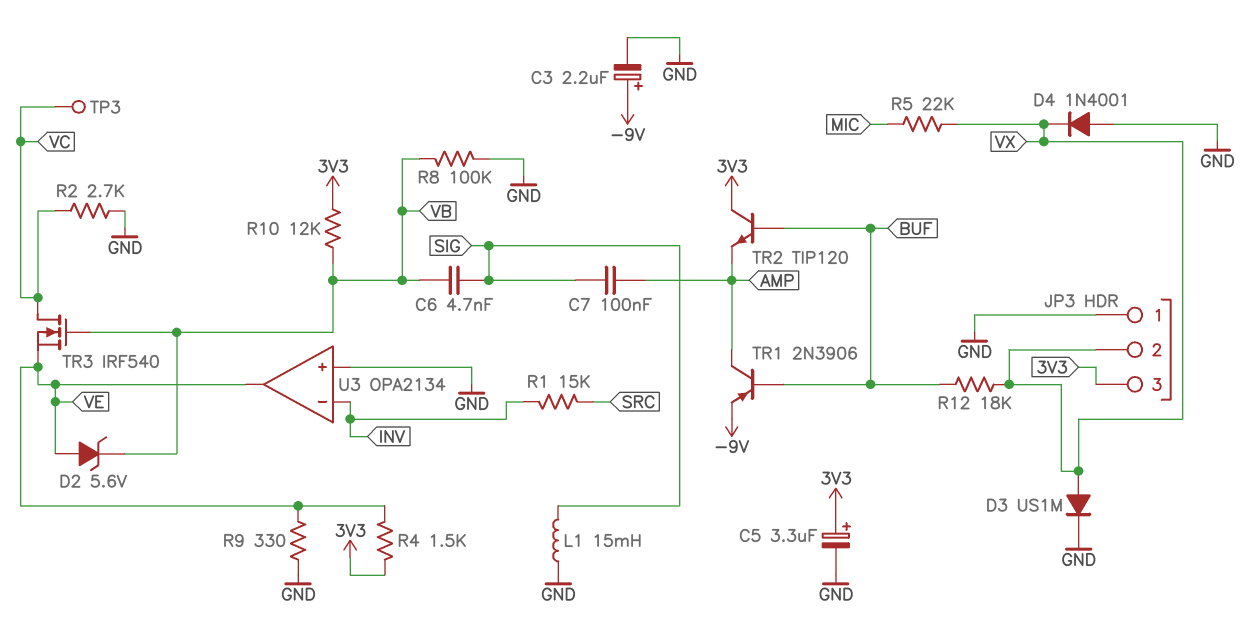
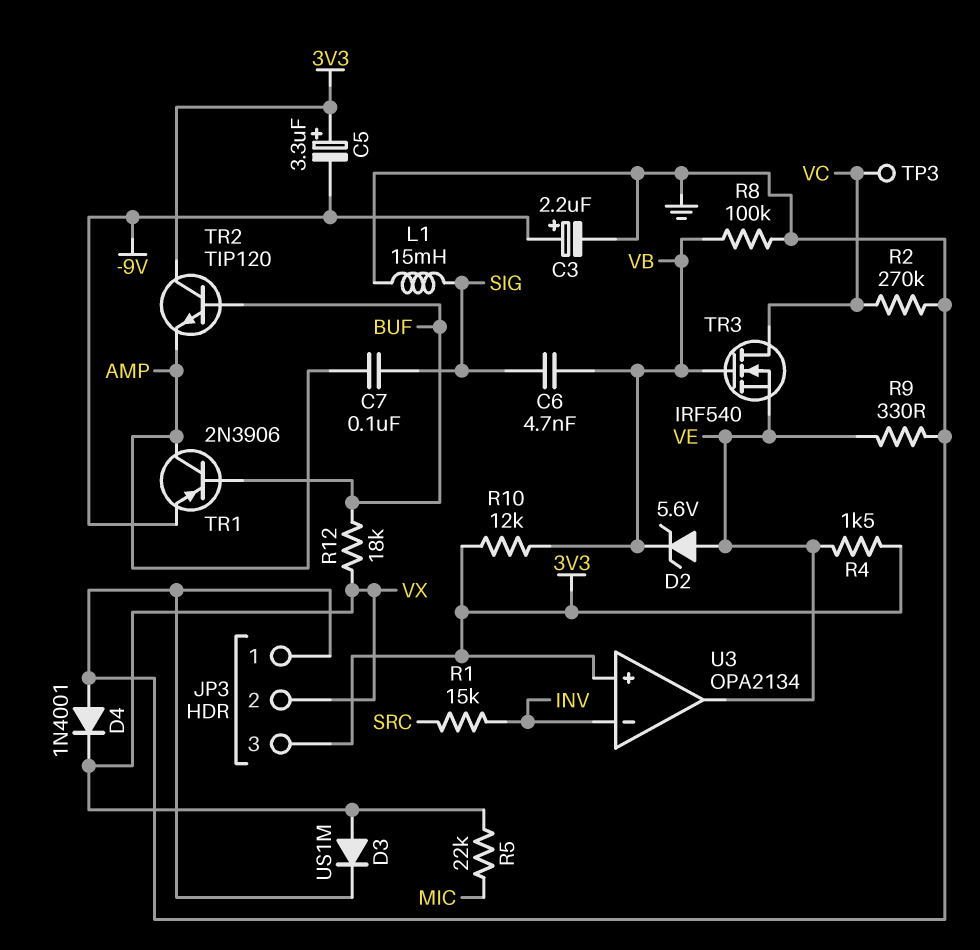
C5: 3.3uF (plus 3V3, minus GND) -> 3.3uF (plus 3V3, minus -9V)
R2: 2.7k (GND, VC) -> 270k (GND, VC)
U3 pin in+: GND -> 3V3

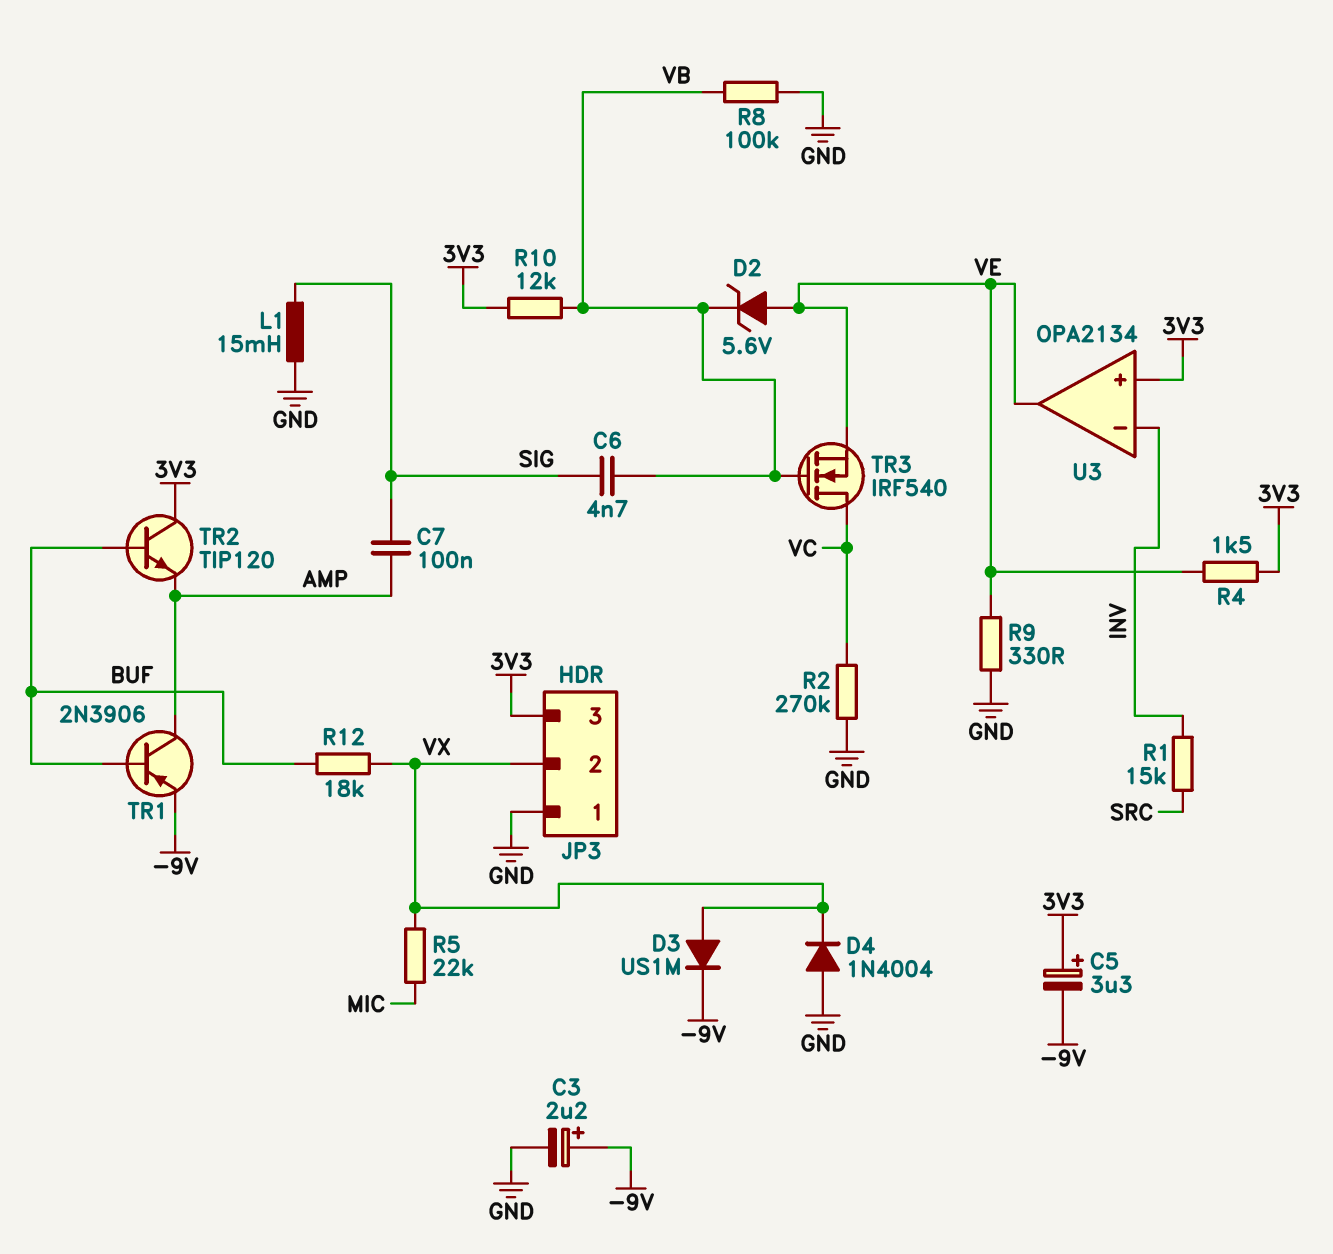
D3: diode US1M (A VX, K GND) -> diode US1M (A VX, K -9V)
D4: diode 1N4001 (A GND, K VX) -> diode 1N4004 (A GND, K VX)
TP3: test point (VC) -> none

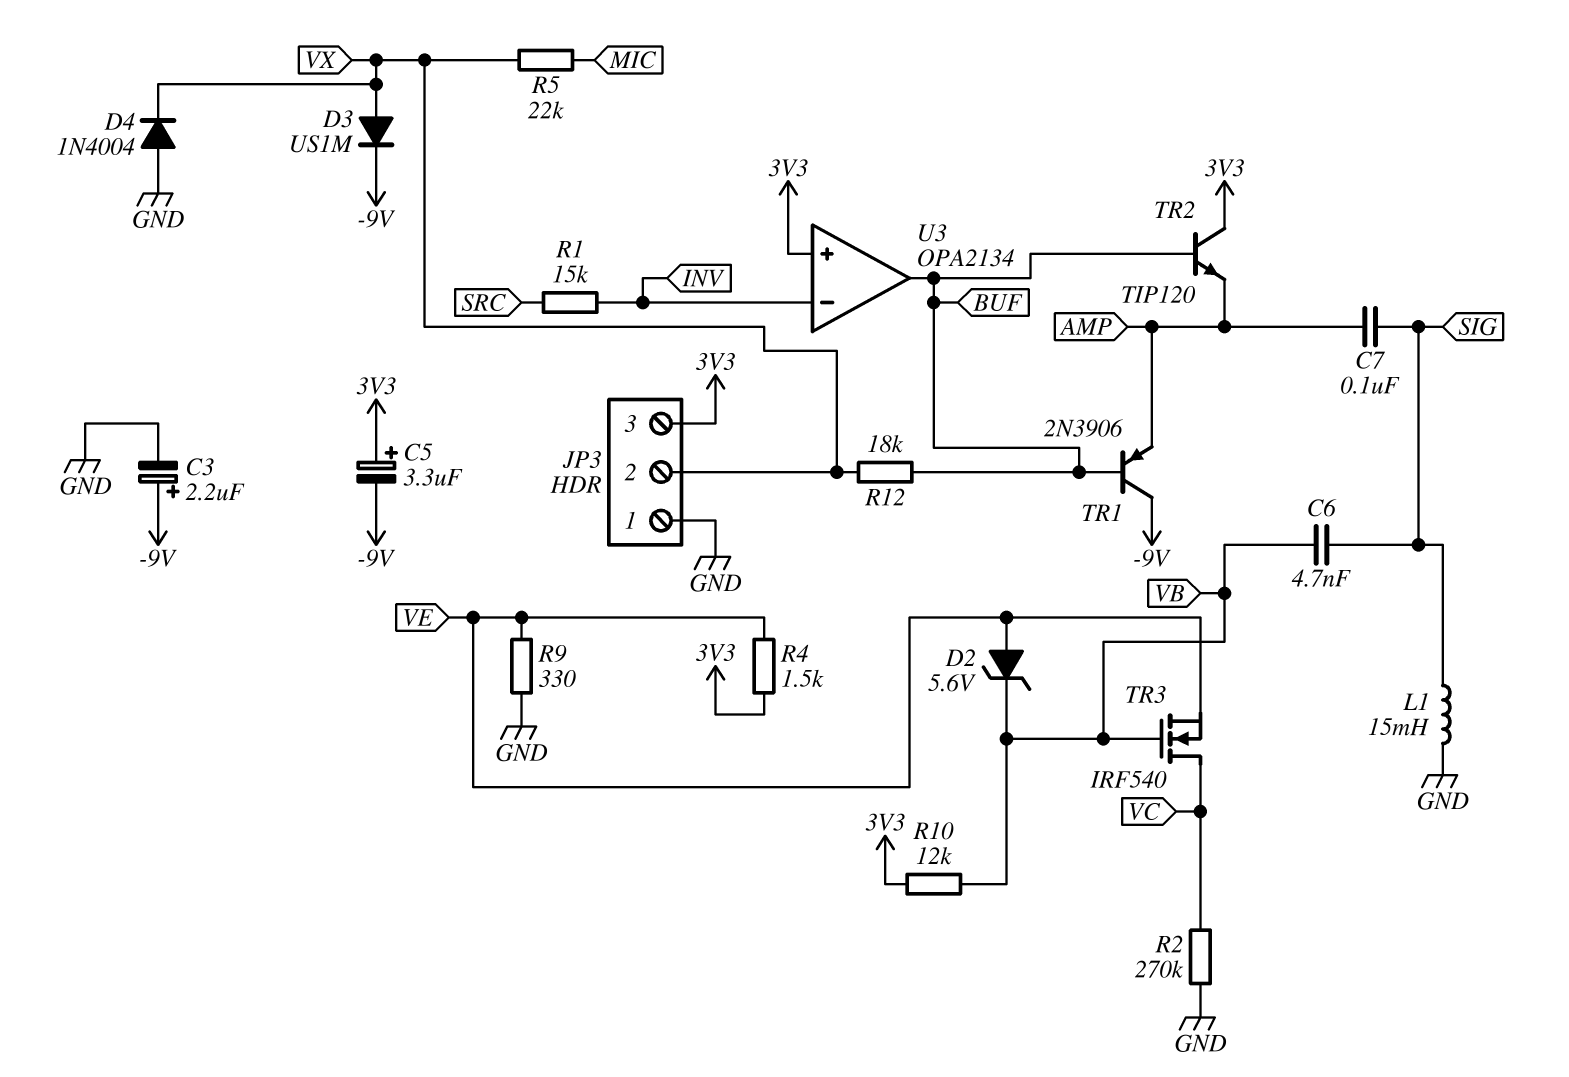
R8: 100k (GND, VB) -> none
TR1: PNP 2N3906 (B BUF, C AMP, E -9V) -> PNP 2N3906 (B BUF, C -9V, E AMP)
U3 pin out: VE -> BUF

